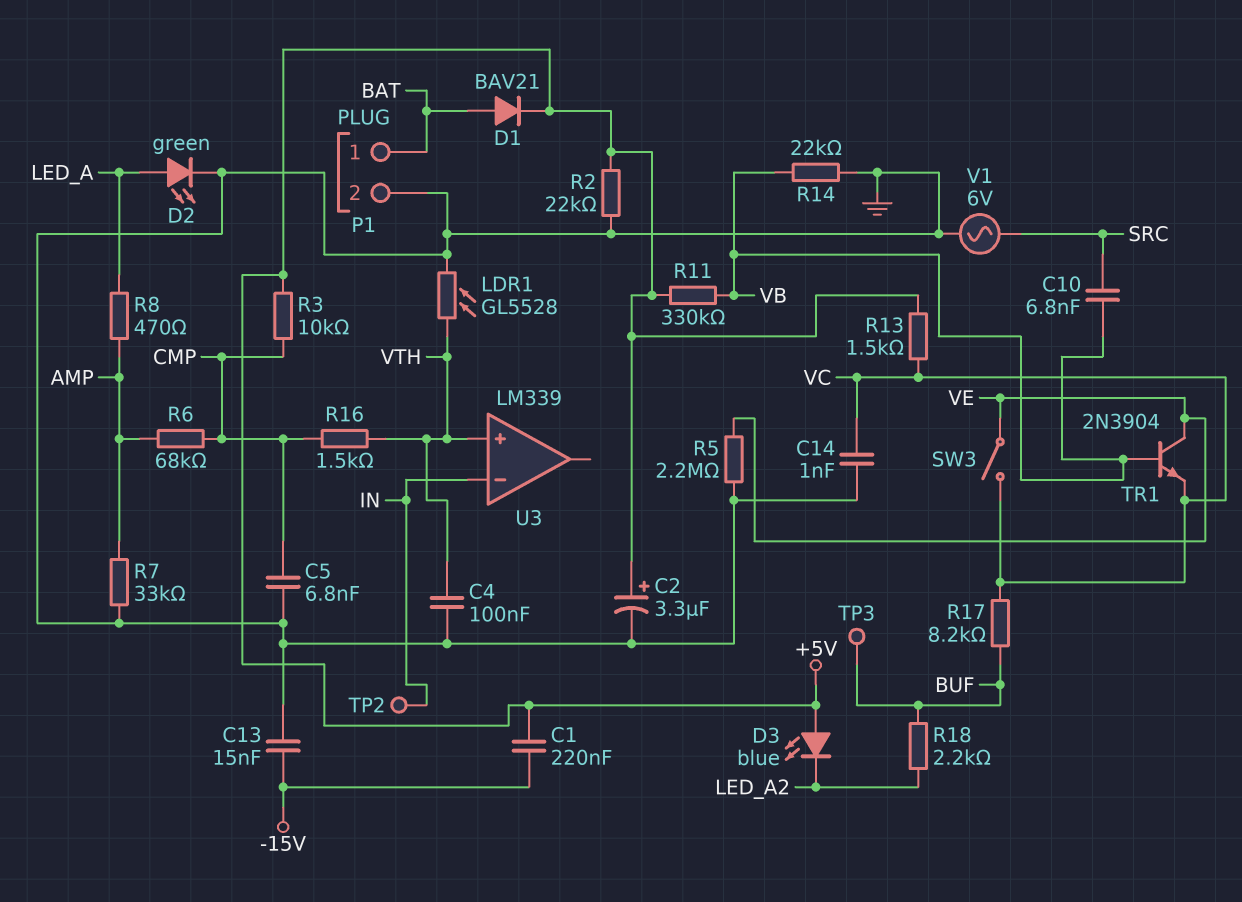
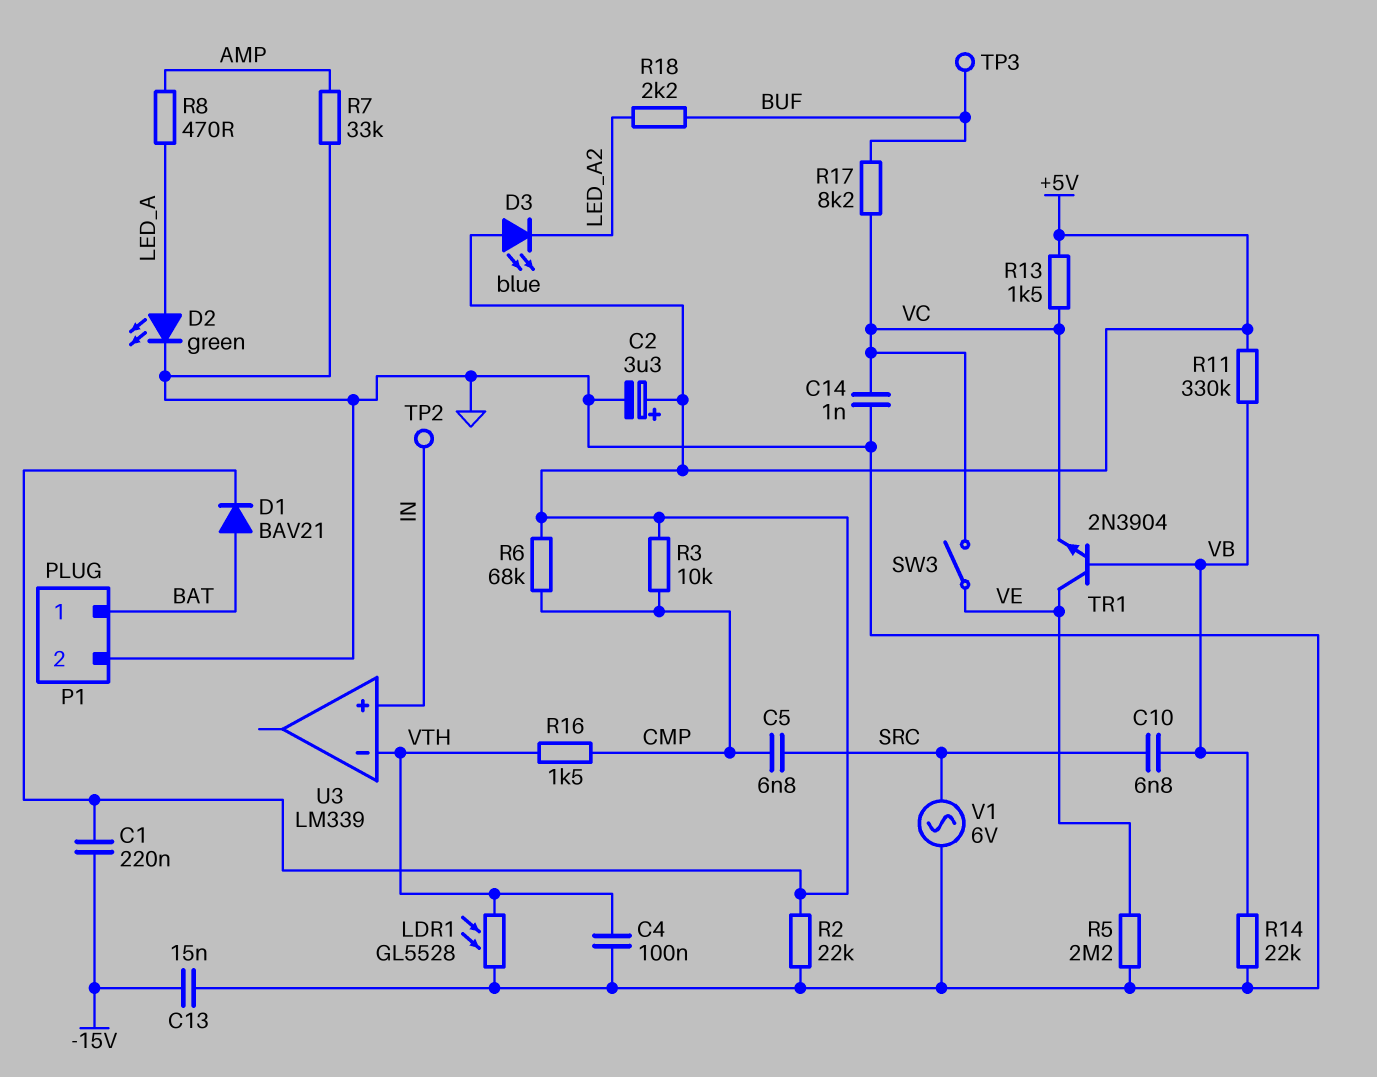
C5: 6.8nF (CMP, GND) -> 6.8nF (CMP, SRC)
R6: 68k (AMP, CMP) -> 68k (+5V, CMP)
U3 pin in+: VTH -> IN
U3 pin in-: IN -> VTH

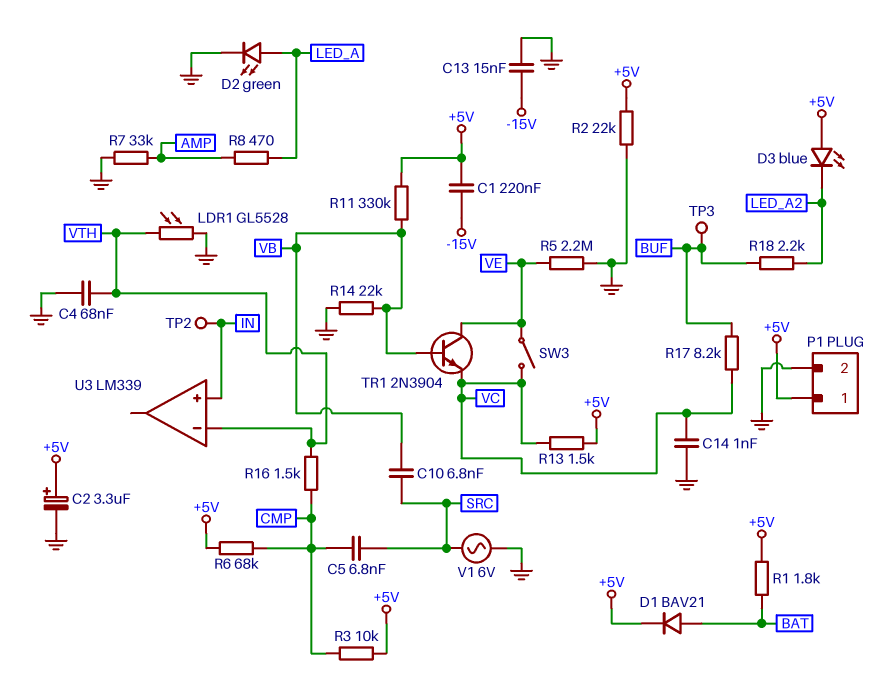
C4: 100nF (GND, VTH) -> 68nF (GND, VTH)
P1 pin 1: BAT -> +5V
R1: none -> 1.8k (+5V, BAT)

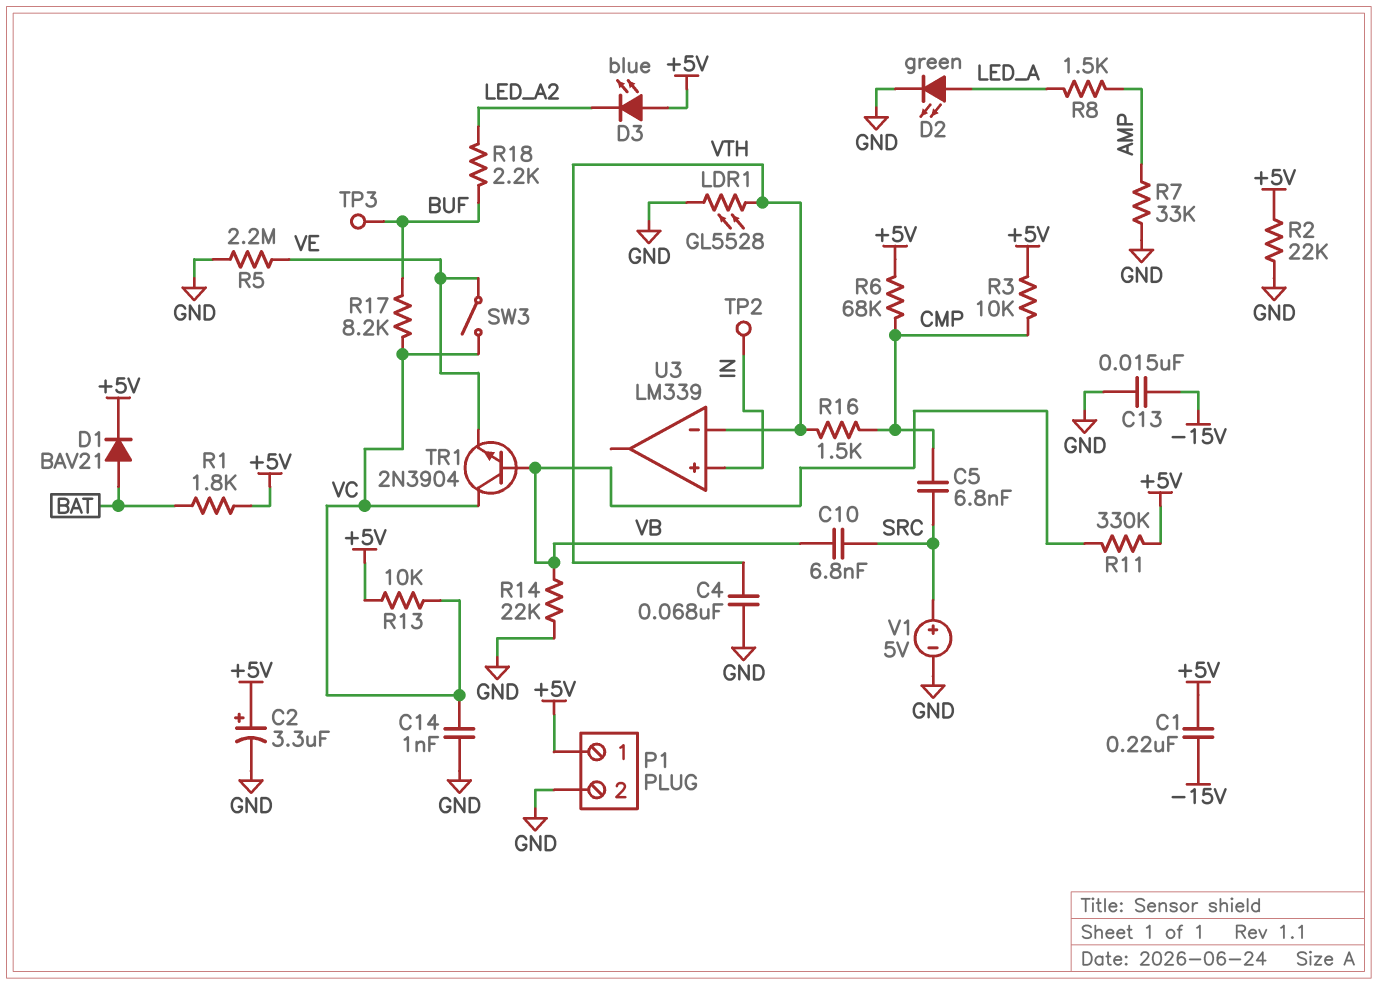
R8: 470 (AMP, LED_A) -> 1.5k (AMP, LED_A)
R13: 1.5k (+5V, VC) -> 10k (+5V, VC)
TR1: NPN 2N3904 (B VB, C VE, E VC) -> NPN 2N3904 (B VB, C VC, E VE)
V1: AC 6V (GND, SRC) -> 5V (plus SRC, minus GND)

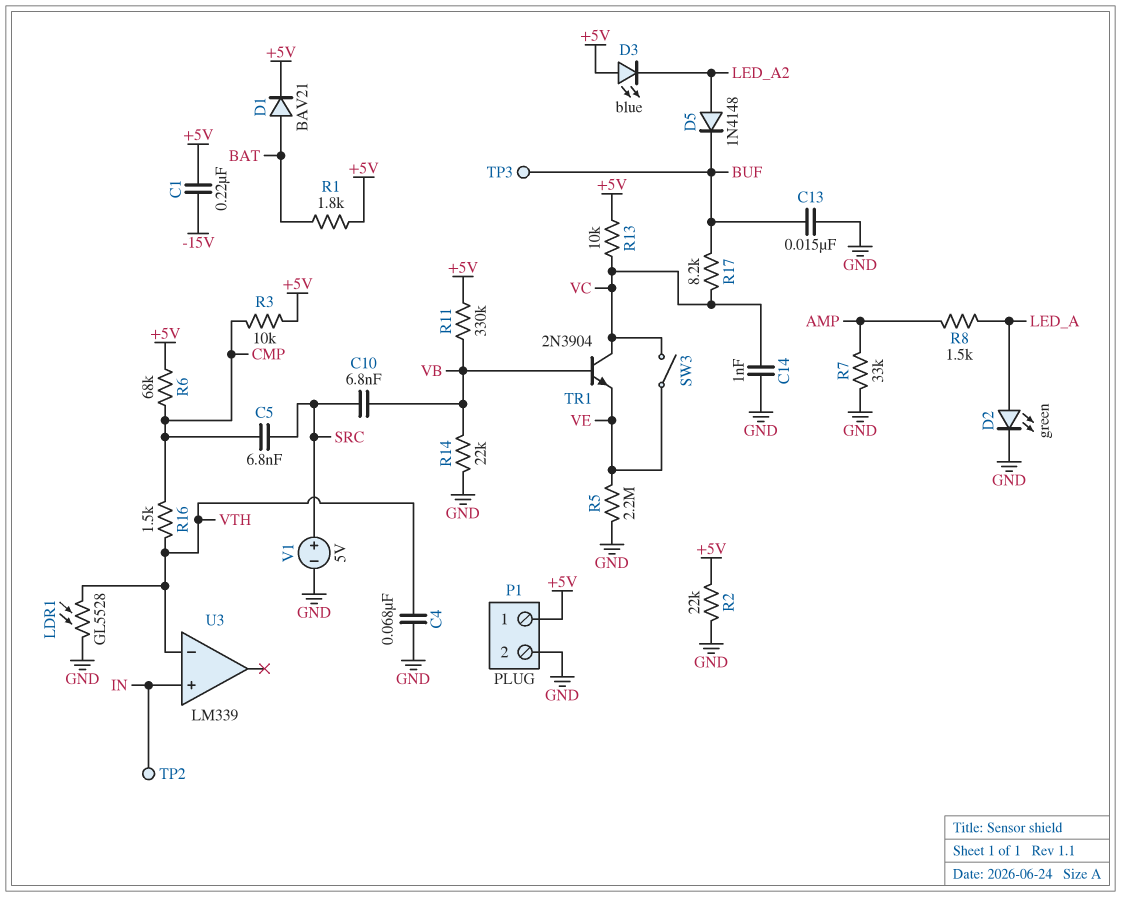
C2: 3.3uF (plus +5V, minus GND) -> none
C13: 15nF (-15V, GND) -> 15nF (BUF, GND)
D5: none -> diode 1N4148 (A LED_A2, K BUF)
R18: 2.2k (BUF, LED_A2) -> none

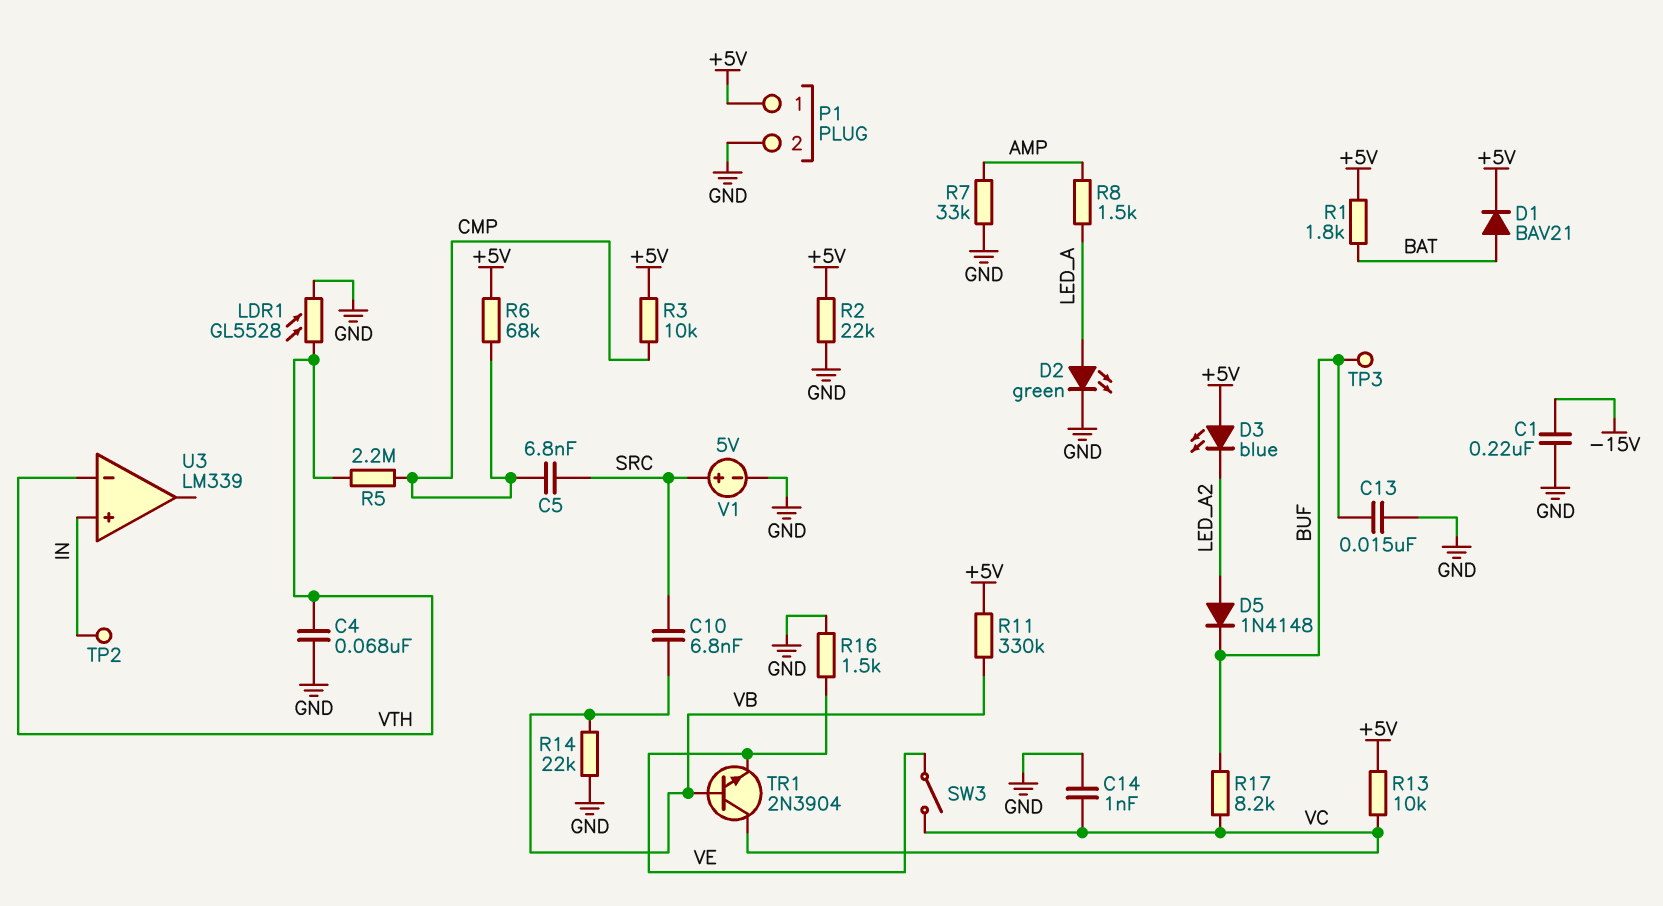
C1: 220nF (+5V, -15V) -> 220nF (-15V, GND)
R5: 2.2M (GND, VE) -> 2.2M (CMP, VTH)
R16: 1.5k (CMP, VTH) -> 1.5k (GND, VE)

